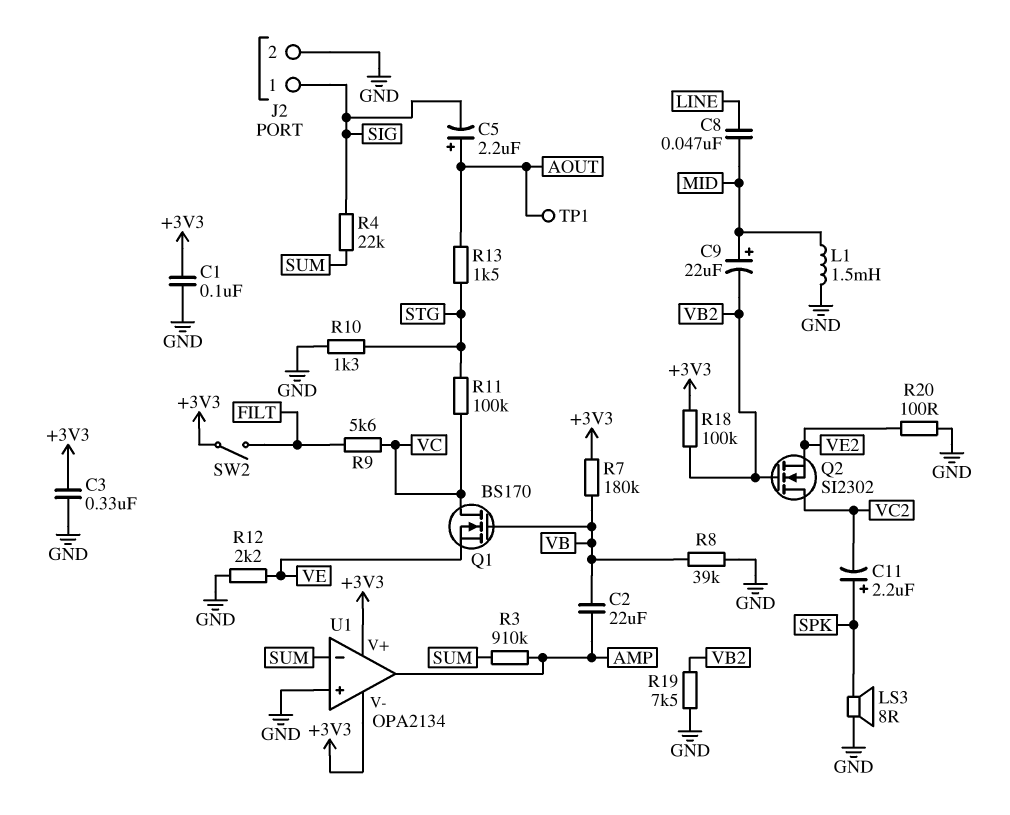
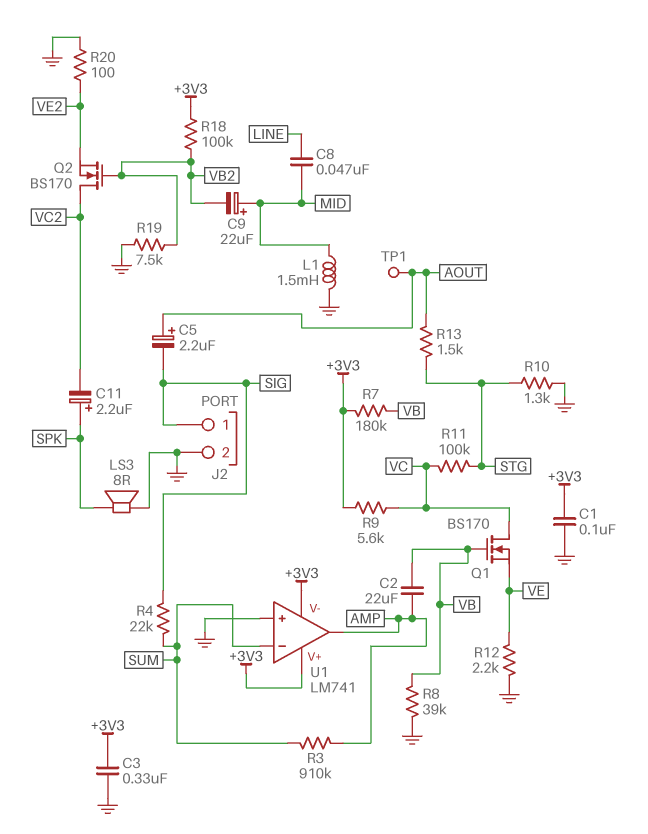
Q2: NMOS SI2302 (G VB2, D VC2, S VE2) -> NMOS BS170 (G VB2, D VC2, S VE2)
R9: 5.6k (FILT, VC) -> 5.6k (+3V3, VC)
SW2: switch (+3V3, FILT) -> none
U1: OPA2134 -> LM741

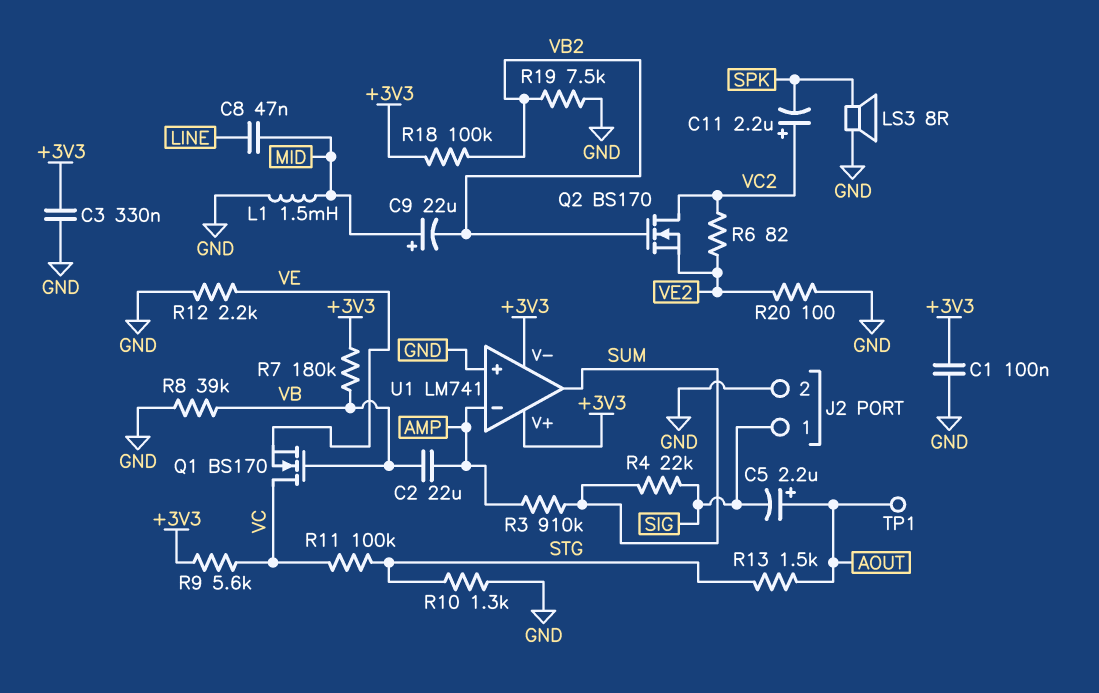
C11: 2.2uF (plus SPK, minus VC2) -> 2.2uF (plus VC2, minus SPK)
R6: none -> 82 (VC2, VE2)
U1 pin in-: SUM -> AMP
U1 pin out: AMP -> SUM

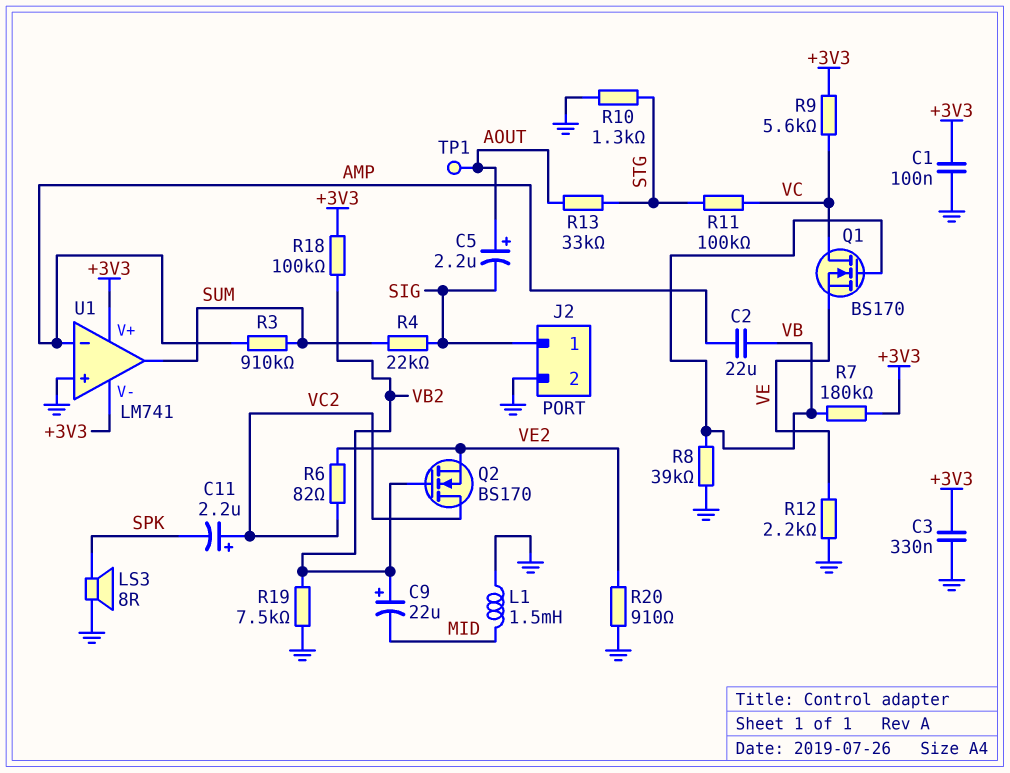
C8: 47nF (LINE, MID) -> none
C9: 22uF (plus MID, minus VB2) -> 22uF (plus VB2, minus MID)
R13: 1.5k (AOUT, STG) -> 33k (AOUT, STG)
R20: 100 (GND, VE2) -> 910 (GND, VE2)

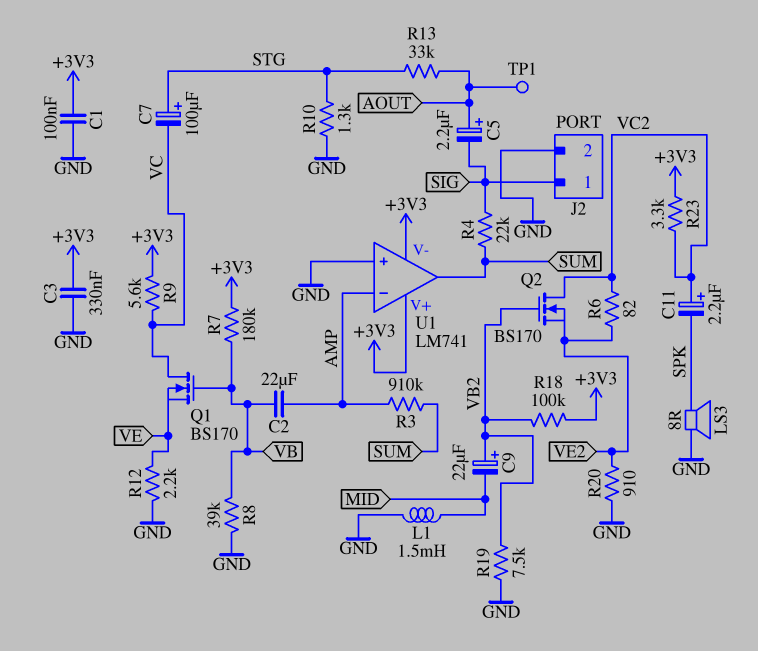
C7: none -> 100uF (plus STG, minus VC)
R11: 100k (STG, VC) -> none
R23: none -> 3.3k (+3V3, VC2)

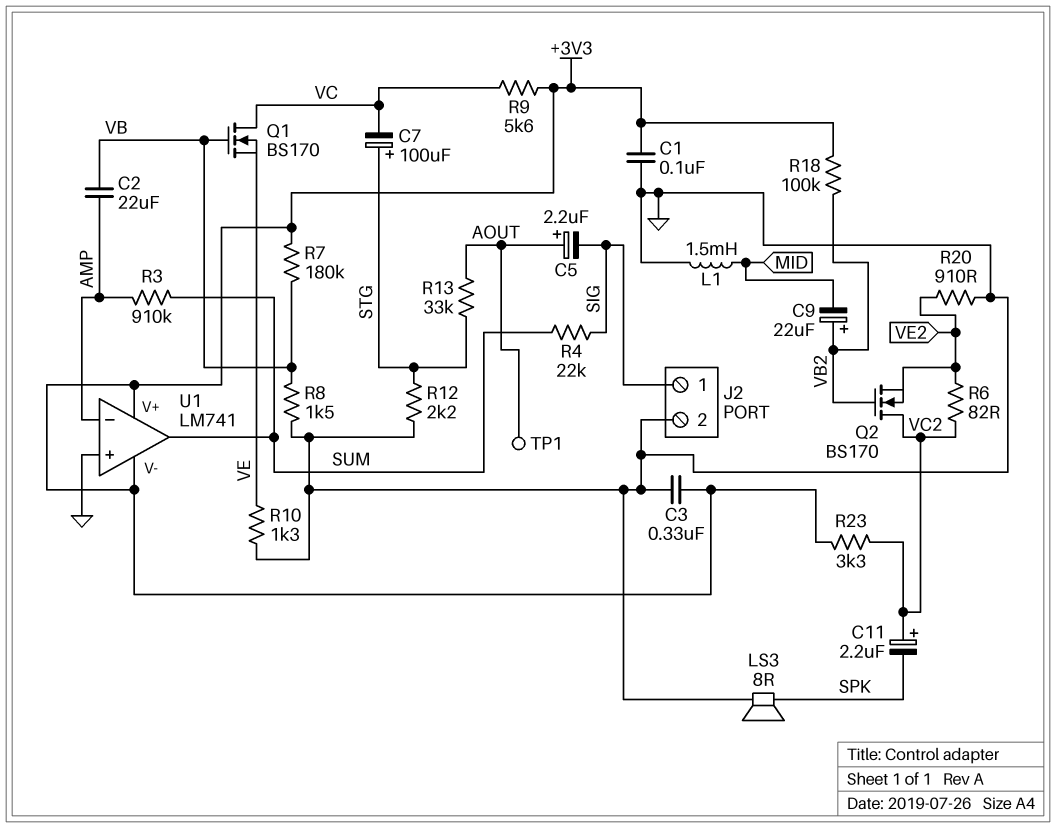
R8: 39k (GND, VB) -> 1.5k (GND, VB)
R10: 1.3k (GND, STG) -> 1.3k (GND, VE)
R12: 2.2k (GND, VE) -> 2.2k (GND, STG)
R19: 7.5k (GND, VB2) -> none

